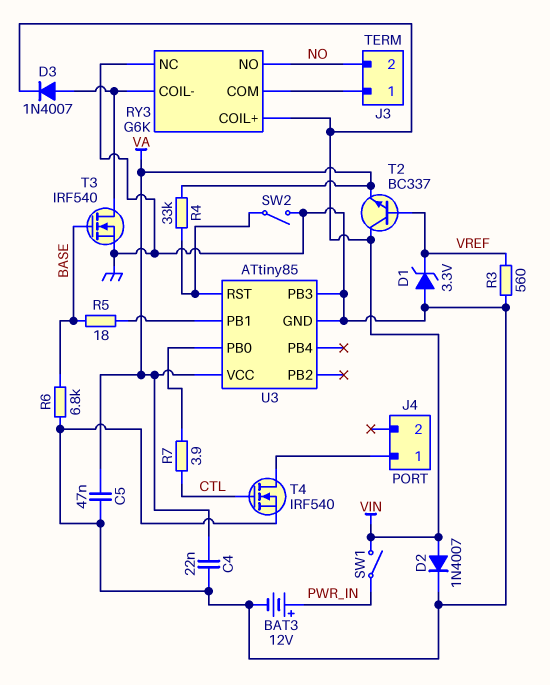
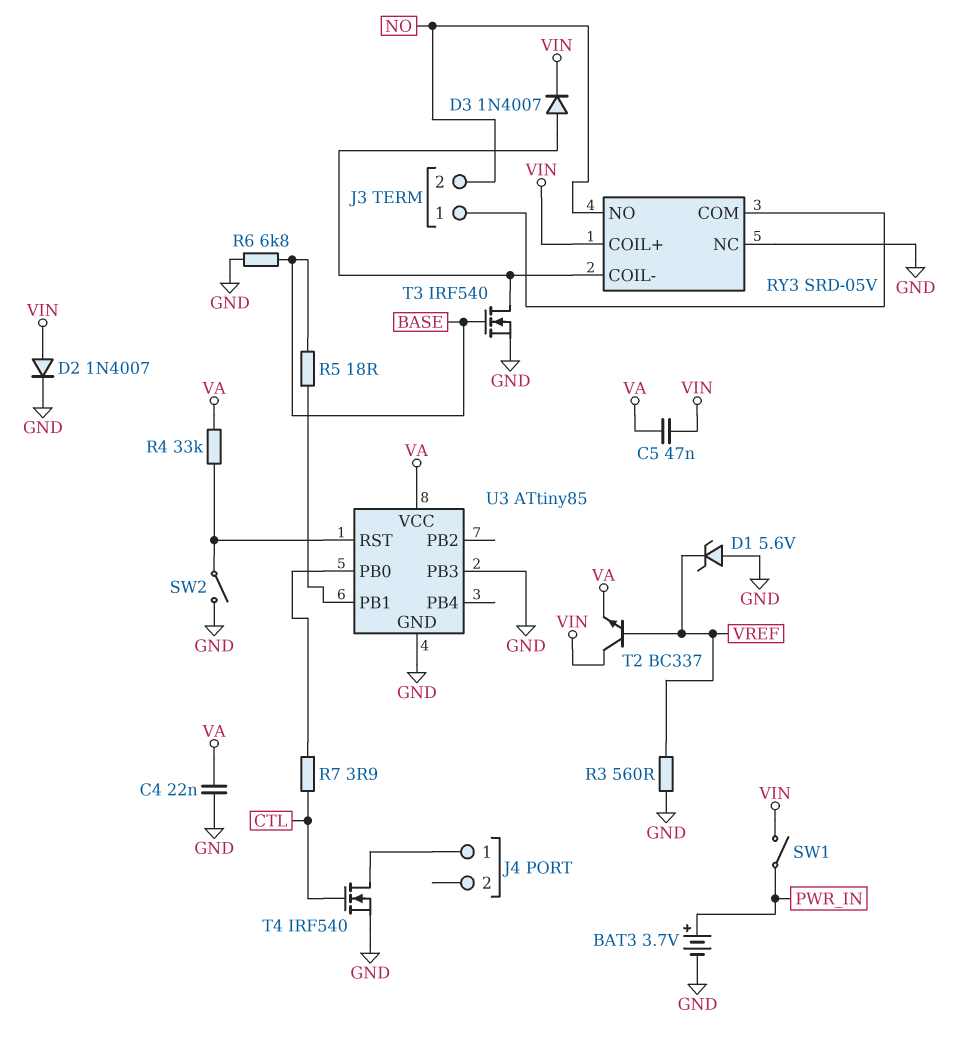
BAT3: 12V (plus PWR_IN, minus GND) -> 3.7V (plus PWR_IN, minus GND)
C5: 47nF (GND, VA) -> 47nF (VA, VIN)
D1: zener 3.3V (A GND, K VREF) -> zener 5.6V (A GND, K VREF)
RY3: G6K -> SRD-05V

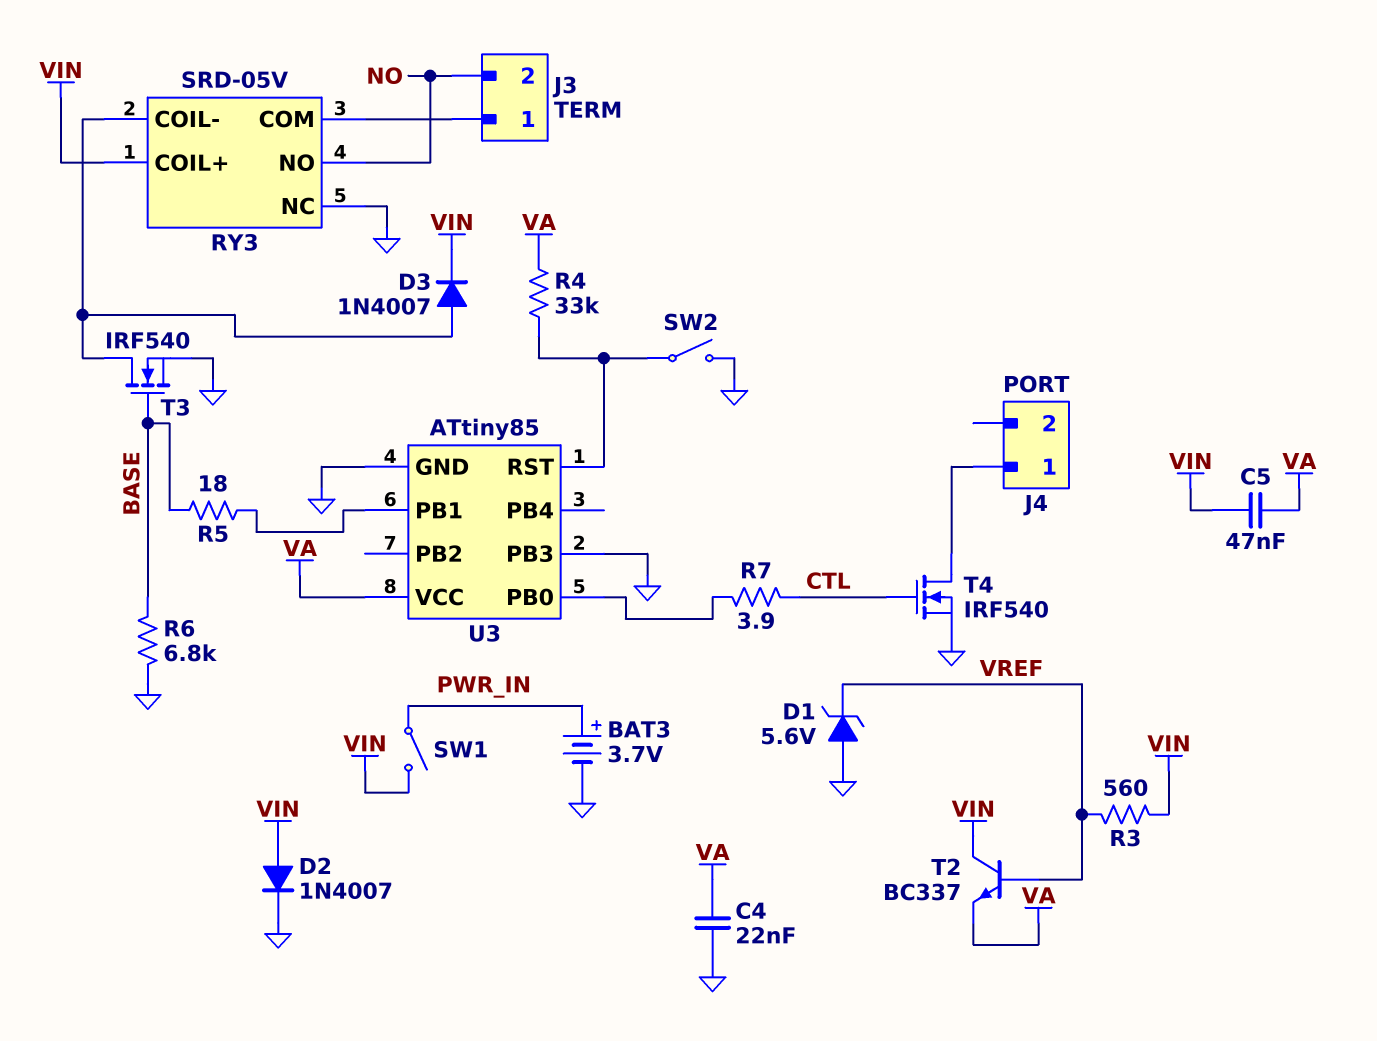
R3: 560 (GND, VREF) -> 560 (VIN, VREF)

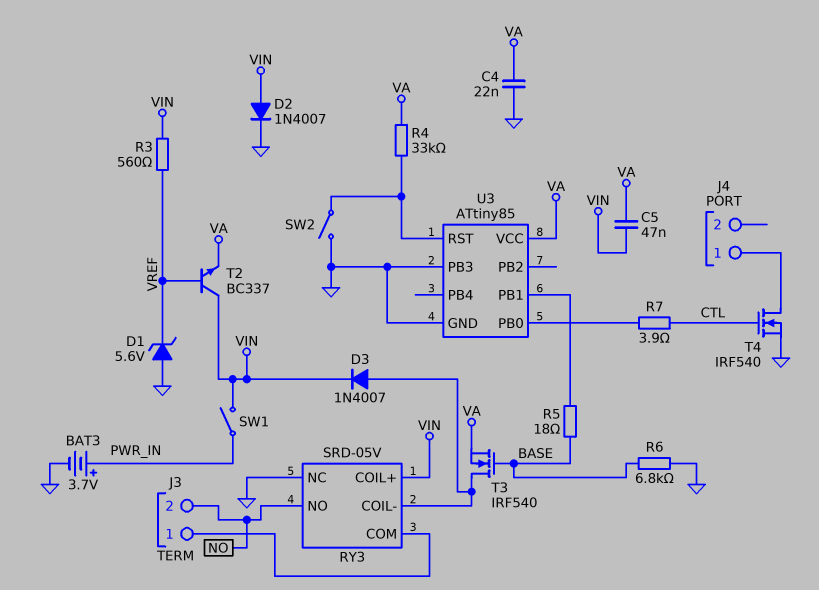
T3: NMOS IRF540 (G BASE, D RY3/COIL-, S GND) -> NMOS IRF540 (G BASE, D RY3/COIL-, S VA)

